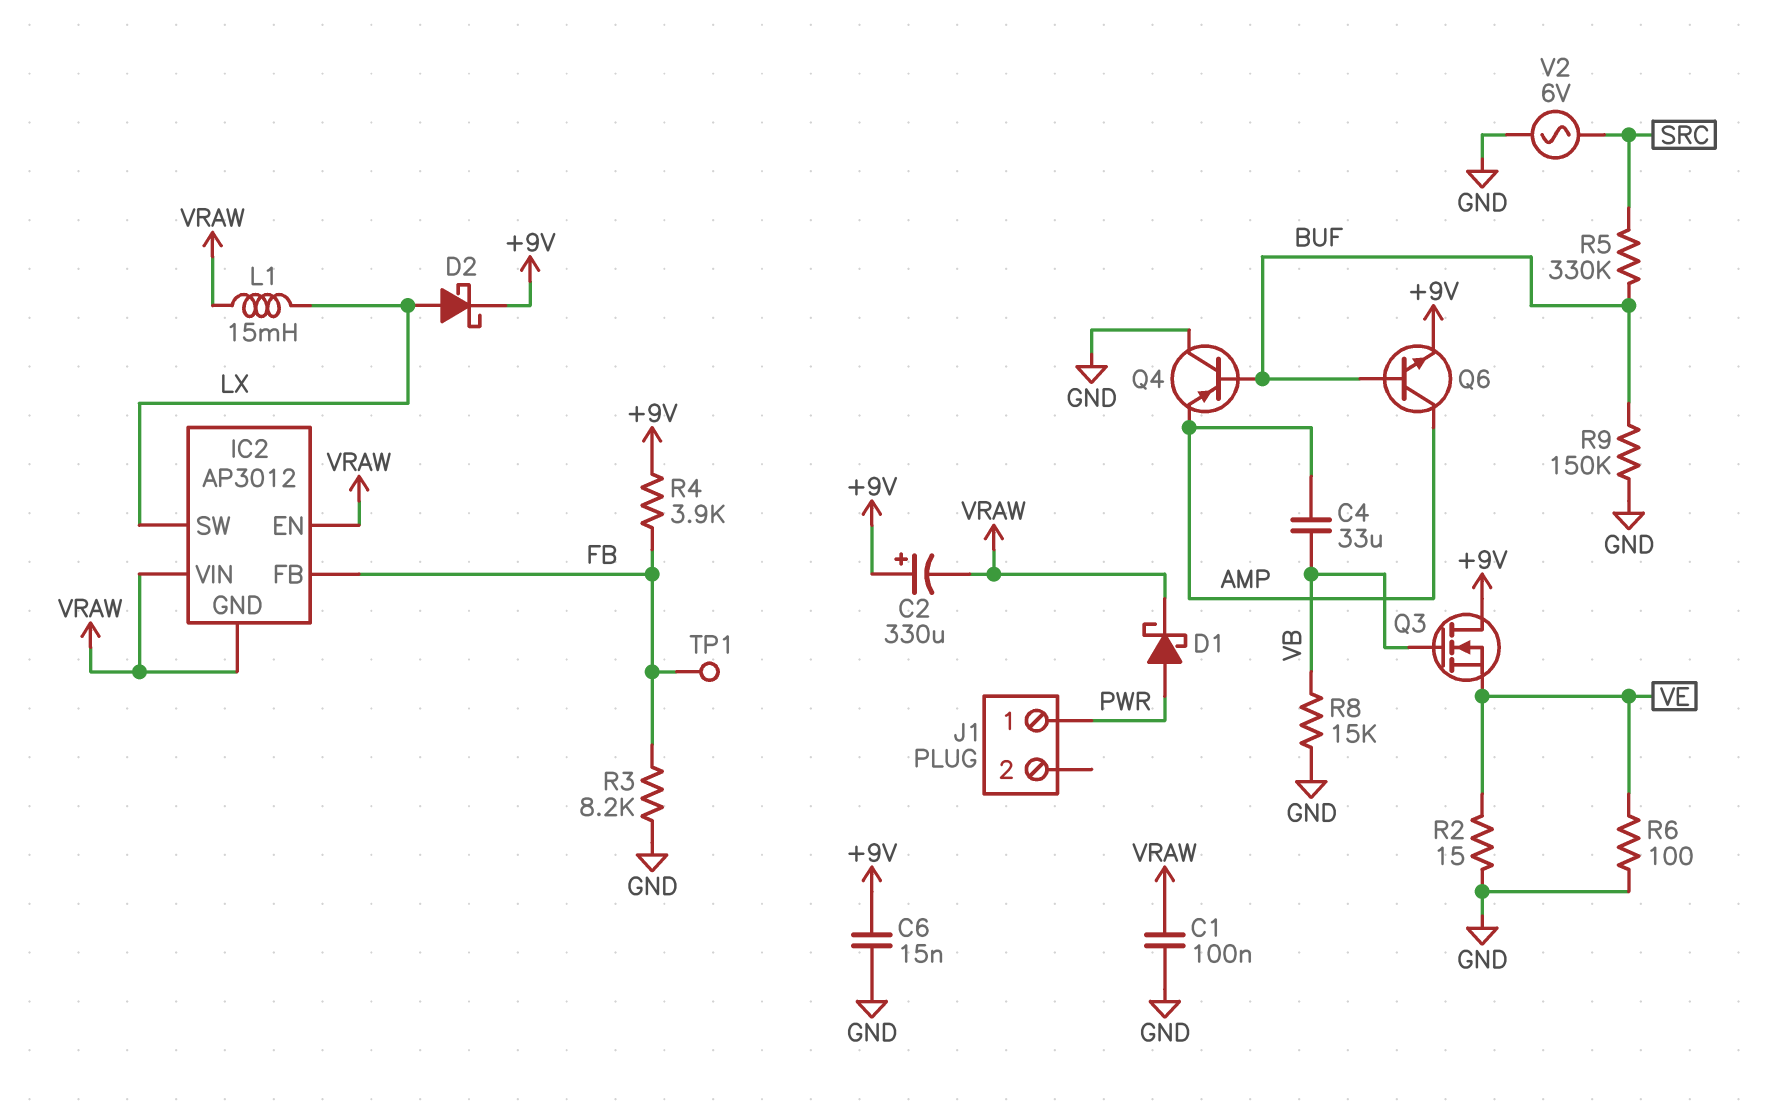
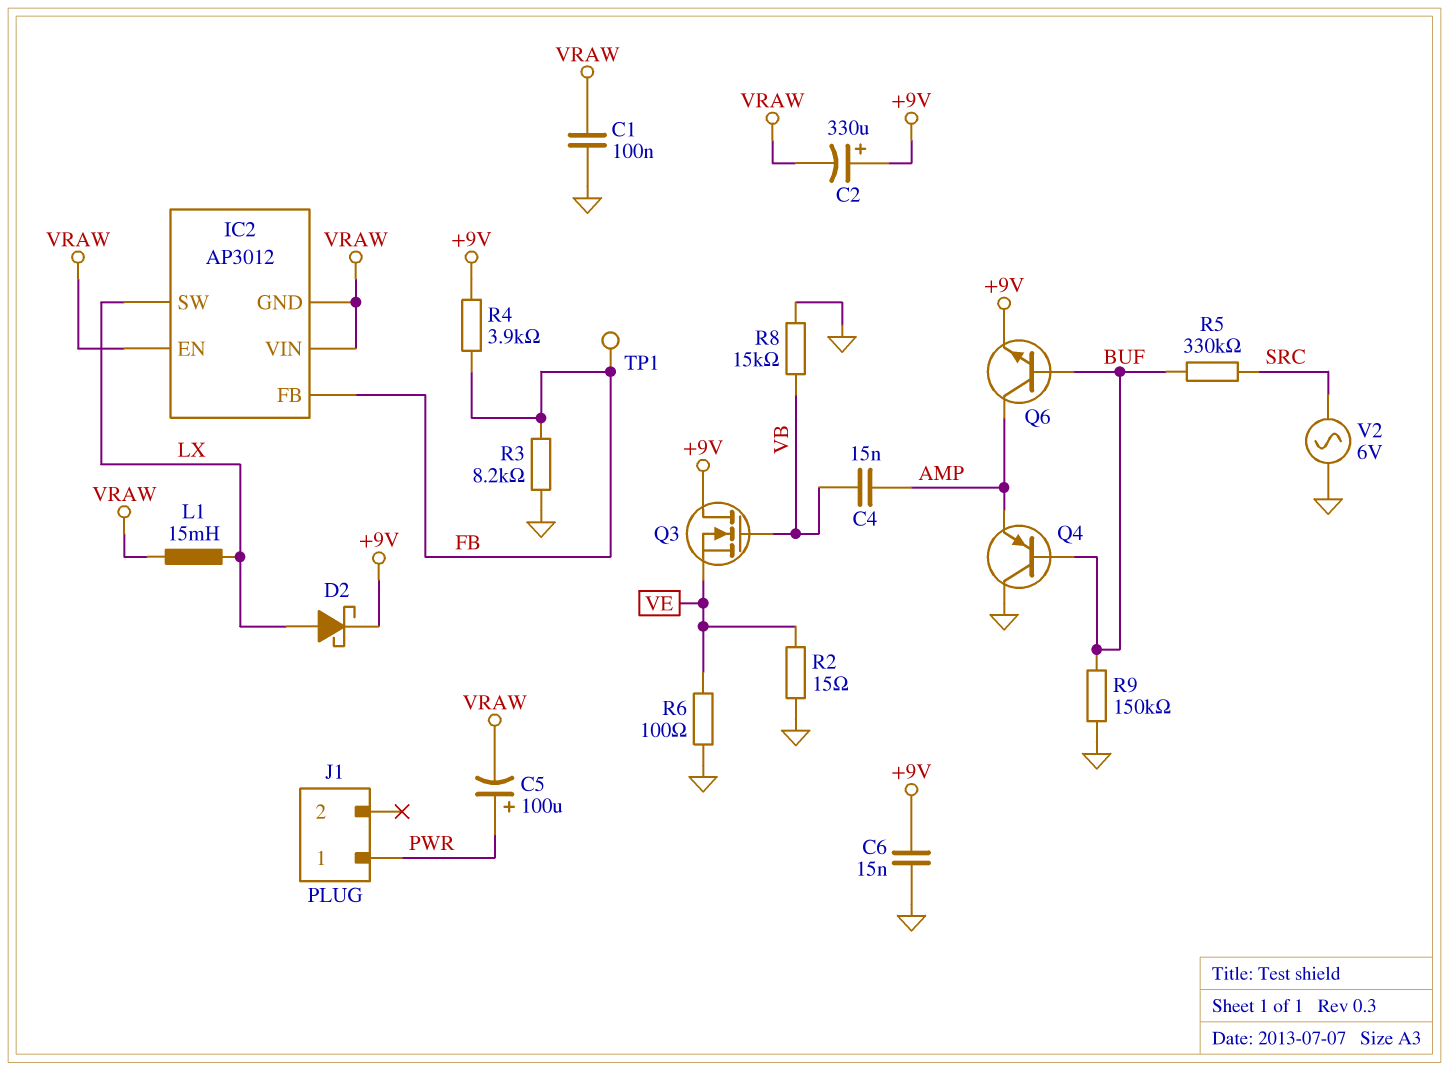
C4: 33uF (AMP, VB) -> 15nF (AMP, VB)
C5: none -> 100uF (plus PWR, minus VRAW)
D1: schottky (A PWR, K VRAW) -> none

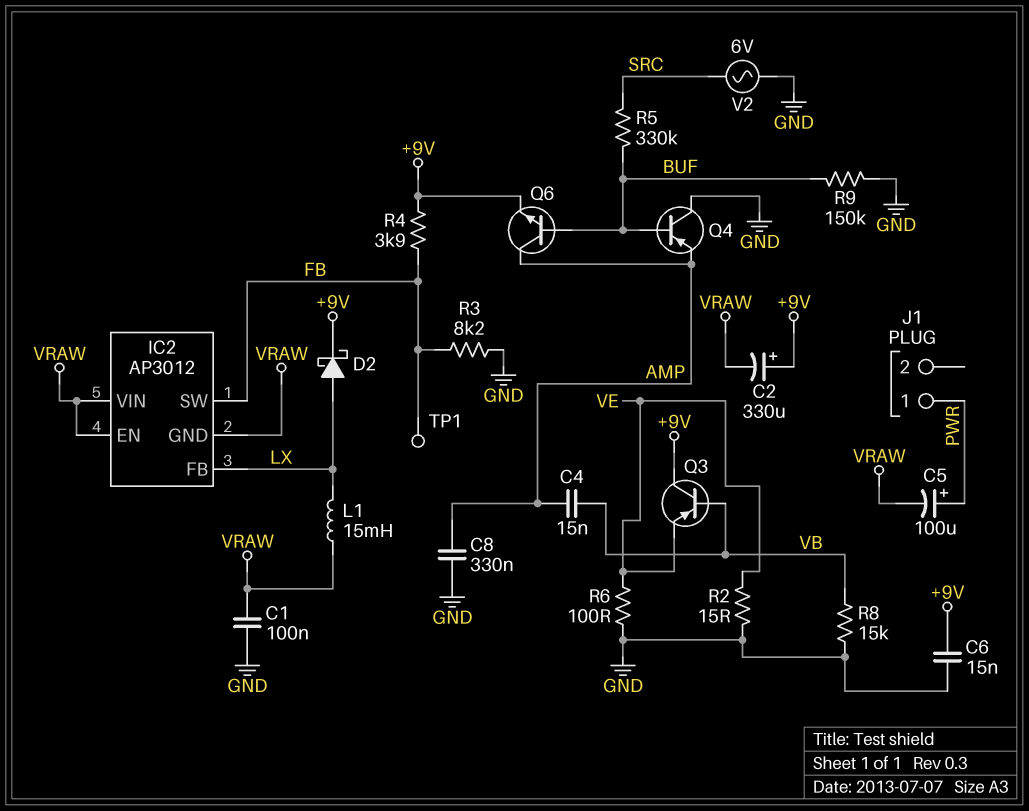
C8: none -> 330nF (AMP, GND)
IC2 pin FB: FB -> LX
IC2 pin SW: LX -> FB
Q3: NMOS (G VB, D +9V, S VE) -> PNP (B VB, C +9V, E VE)

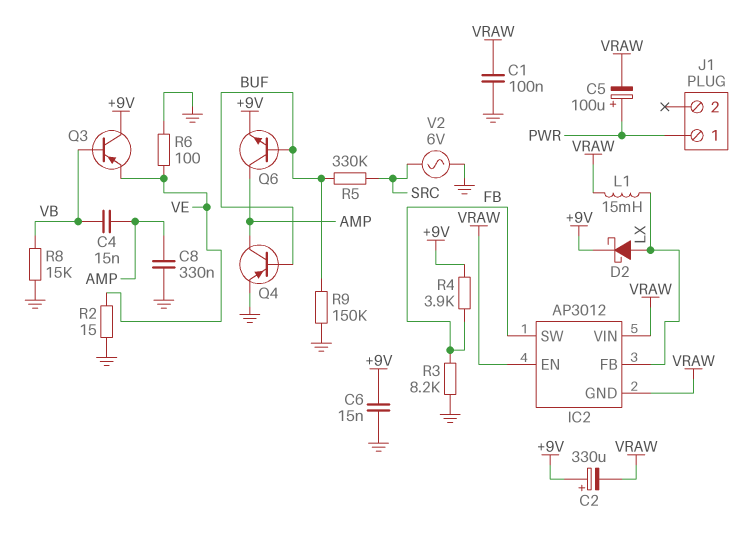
Q4: PNP (B BUF, C GND, E AMP) -> PNP (B BUF, C AMP, E GND)
TP1: test point (FB) -> none

